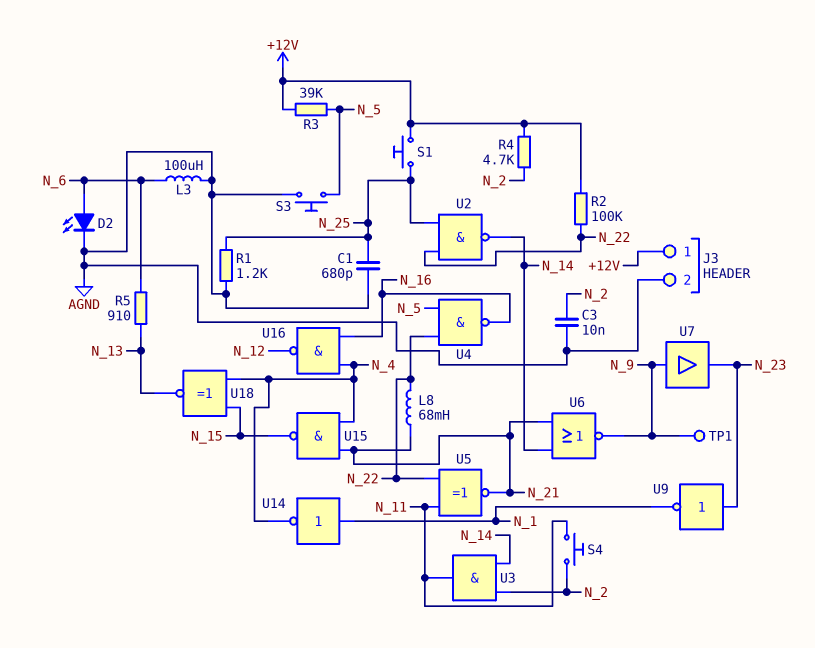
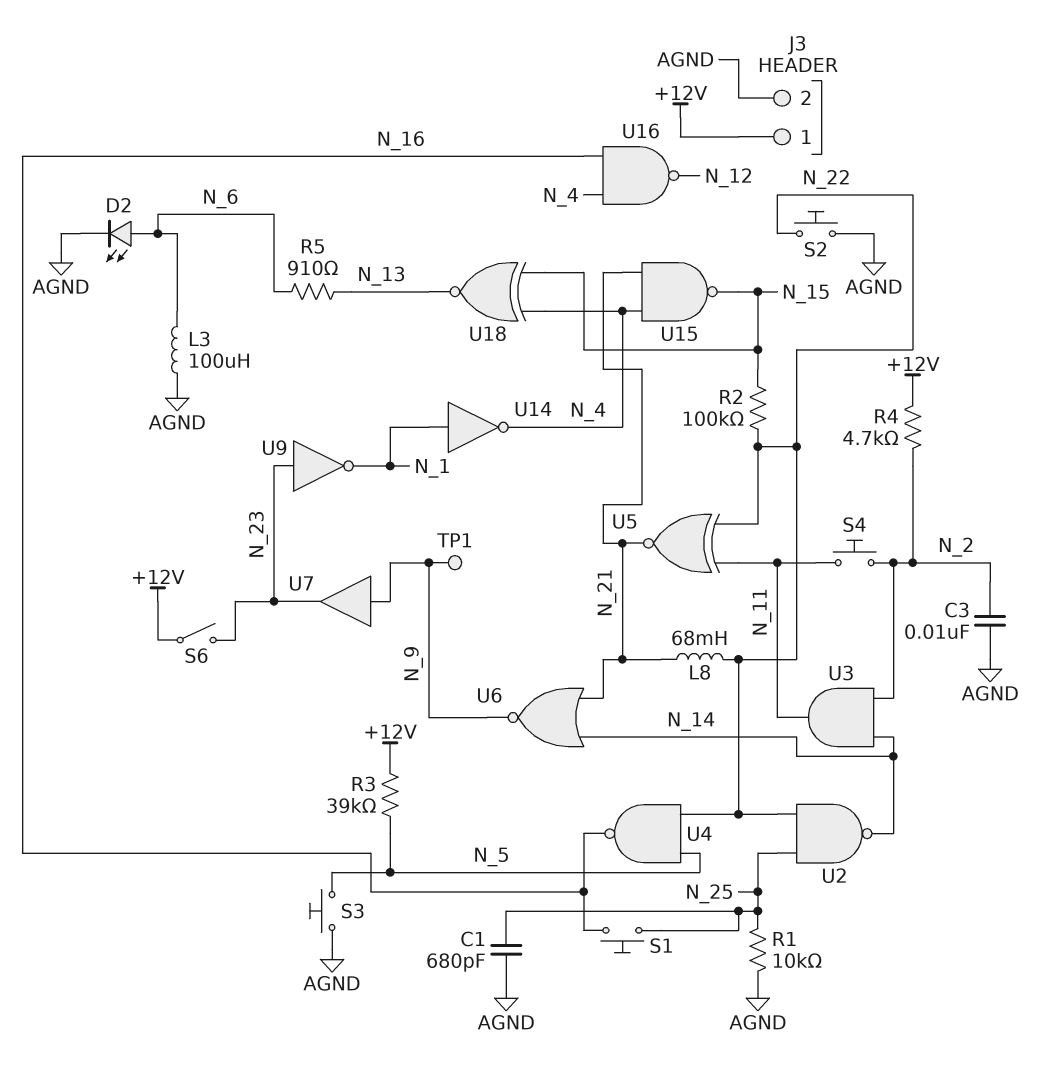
R1: 1.2k (AGND, N_25) -> 10k (AGND, N_25)
R2: 100k (+12V, N_22) -> 100k (N_15, N_22)
S1: button (+12V, N_25) -> button (N_16, N_25)
S2: none -> button (AGND, N_22)
S6: none -> switch (+12V, N_23)

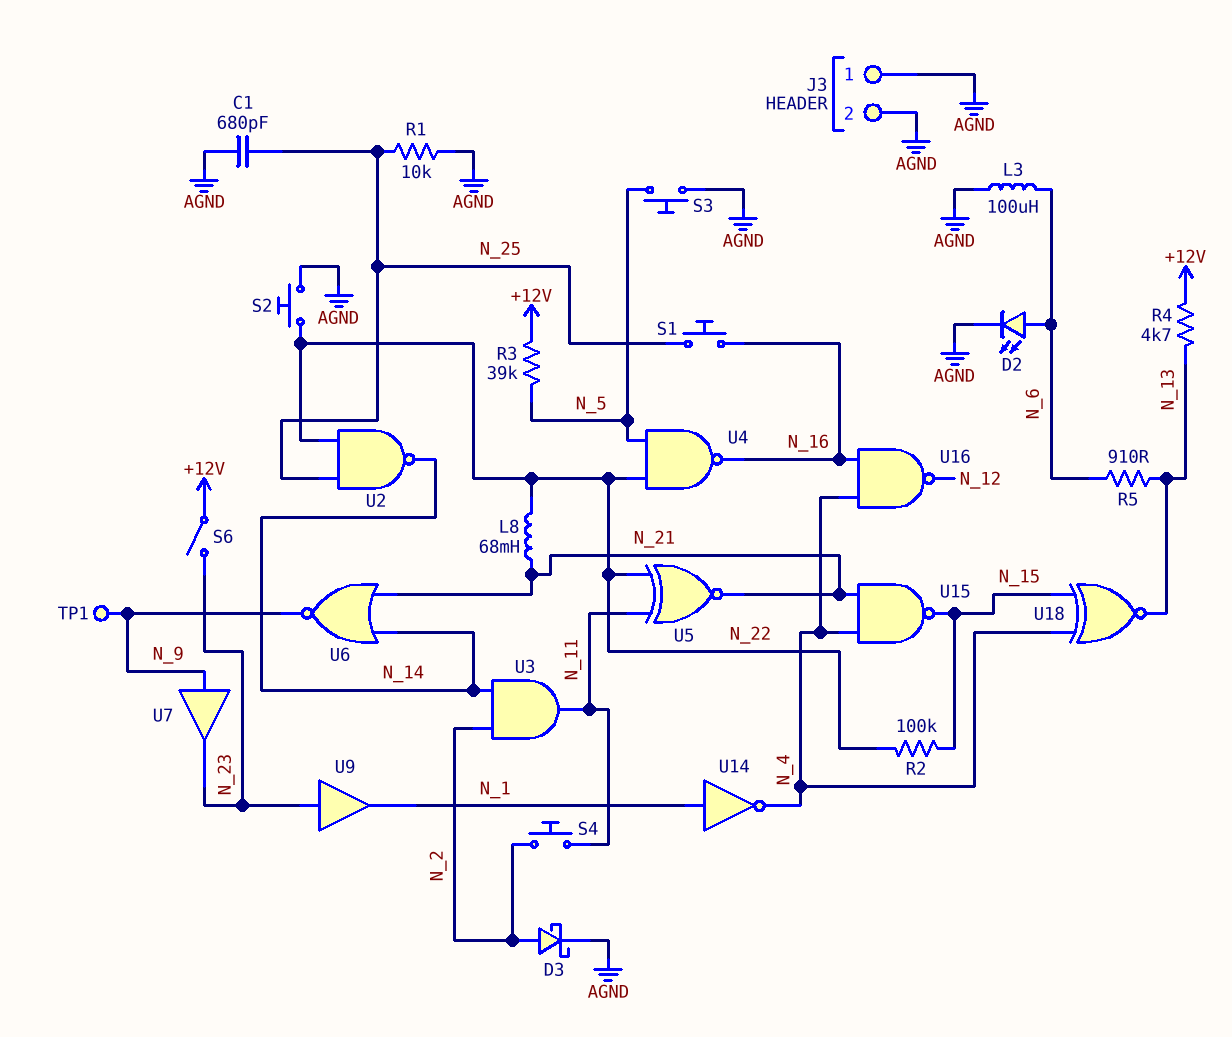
C3: 10nF (AGND, N_2) -> none
D3: none -> schottky (A N_2, K AGND)
J3 pin 1: +12V -> AGND
R4: 4.7k (+12V, N_2) -> 4.7k (+12V, N_13)
U9: NOT (in N_23, out N_1) -> buffer (in N_23, out N_1)

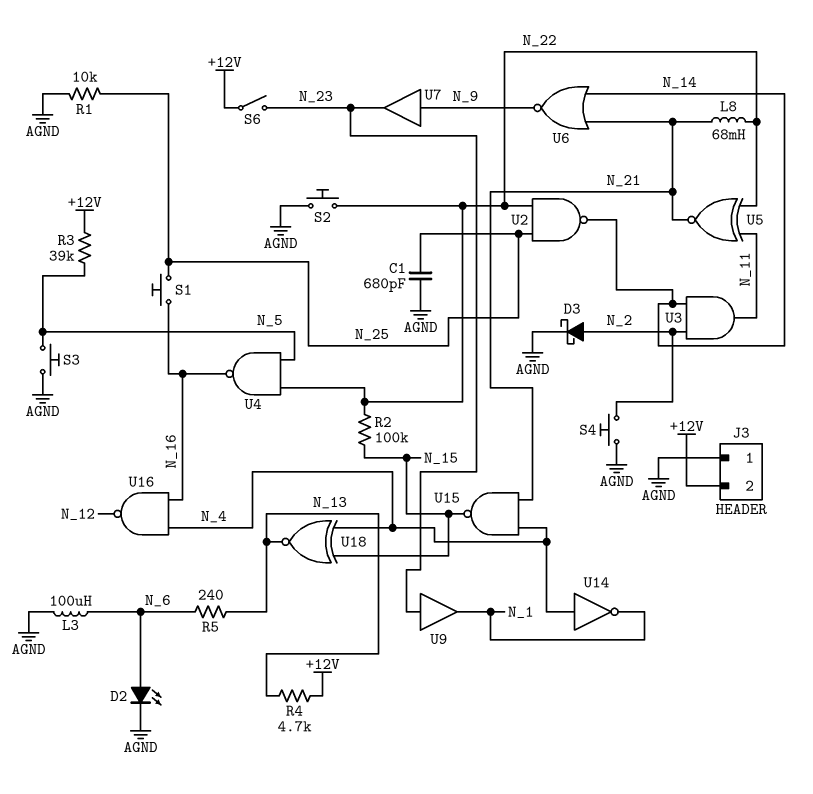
J3 pin 2: AGND -> +12V
R5: 910 (N_6, N_13) -> 240 (N_6, N_13)
S4: button (N_2, N_11) -> button (AGND, N_2)
TP1: test point (N_9) -> none
U14: NOT (in N_1, out N_4) -> NOT (in N_4, out N_1)

